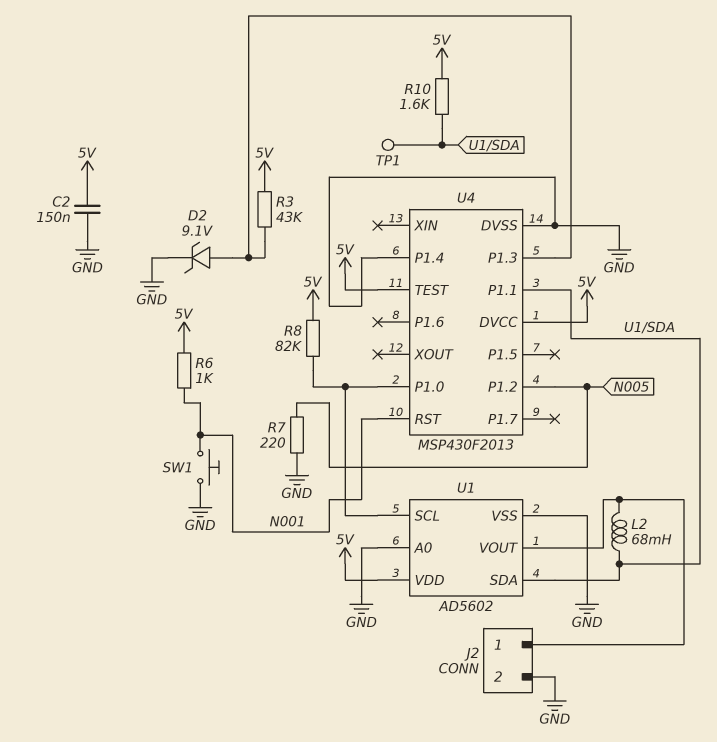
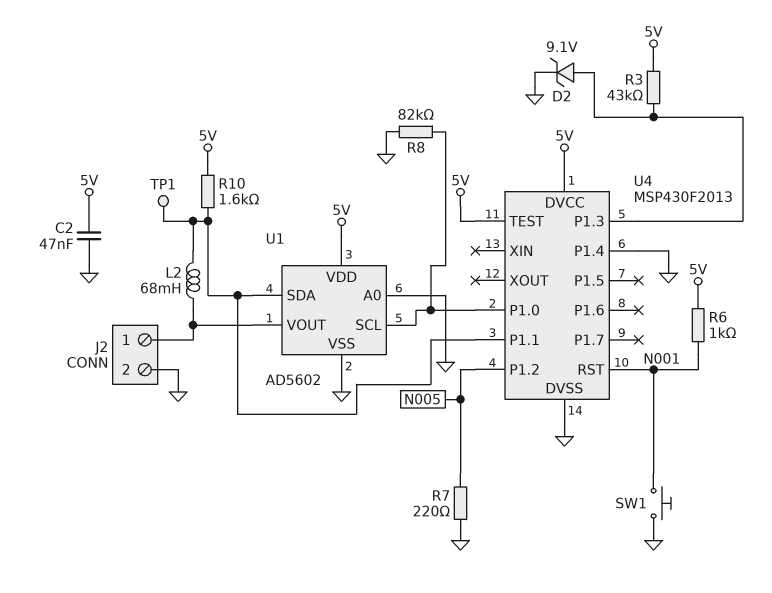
C2: 150nF (5V, GND) -> 47nF (5V, GND)
R8: 82k (5V, U1/SCL) -> 82k (GND, U1/SCL)

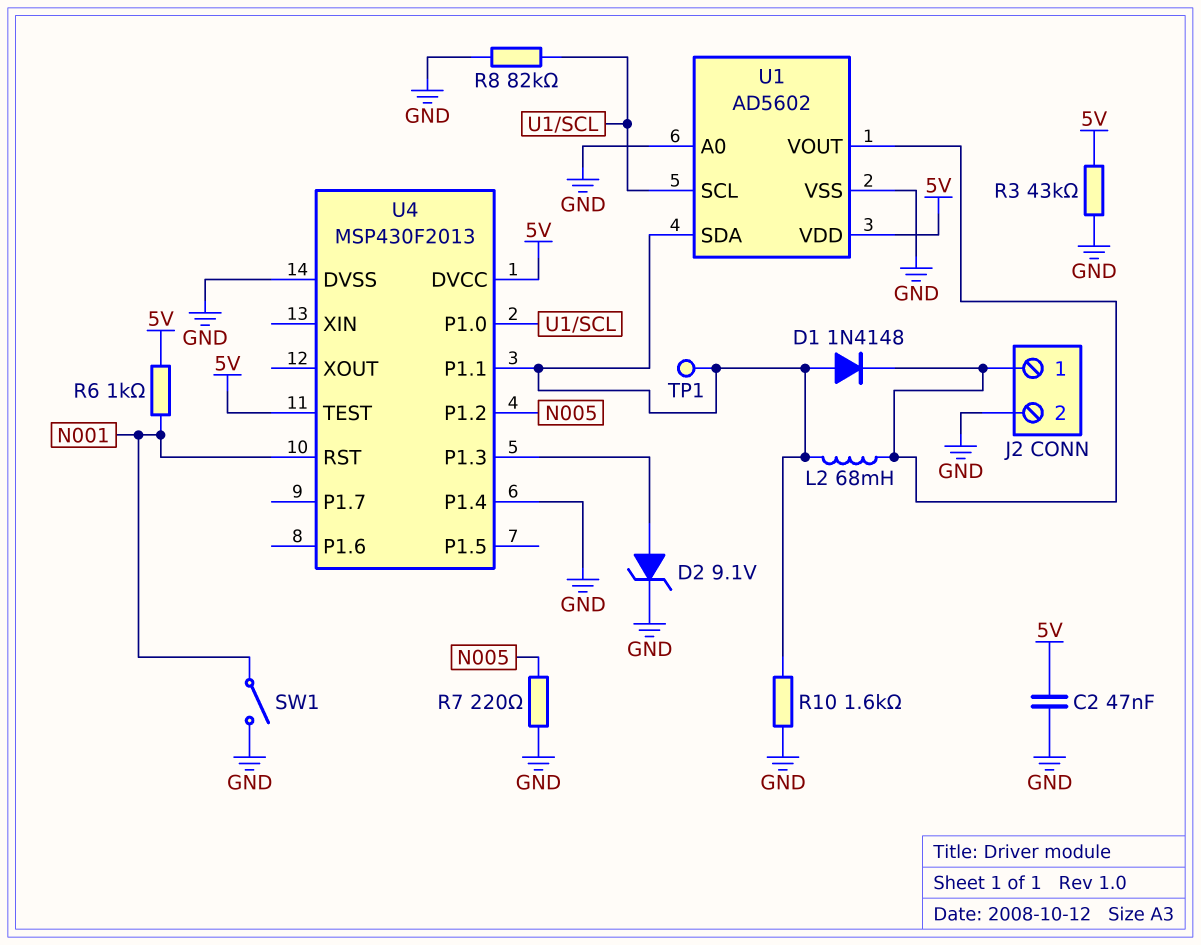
D1: none -> diode 1N4148 (A U1/SDA, K J2/1)
R3: 43k (5V, U4/P1.3) -> 43k (5V, GND)
R10: 1.6k (5V, U1/SDA) -> 1.6k (GND, U1/SDA)
SW1: button (GND, N001) -> switch (GND, N001)

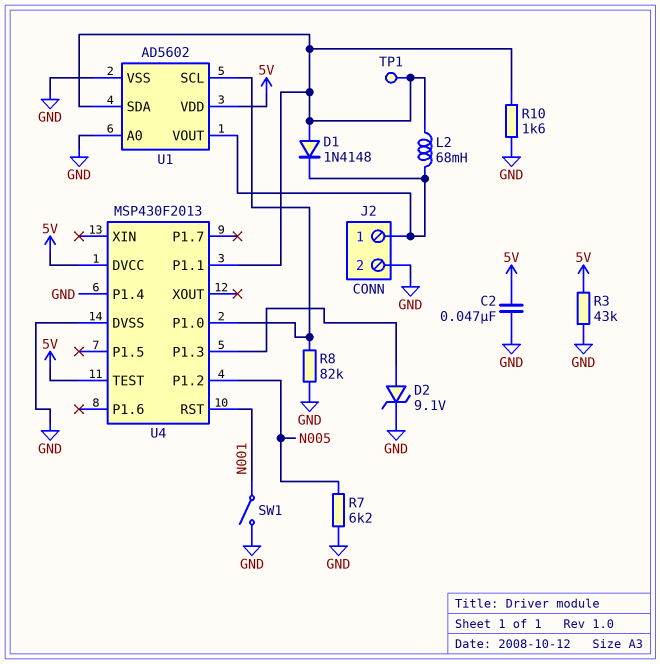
R6: 1k (5V, N001) -> none
R7: 220 (GND, N005) -> 6.2k (GND, N005)

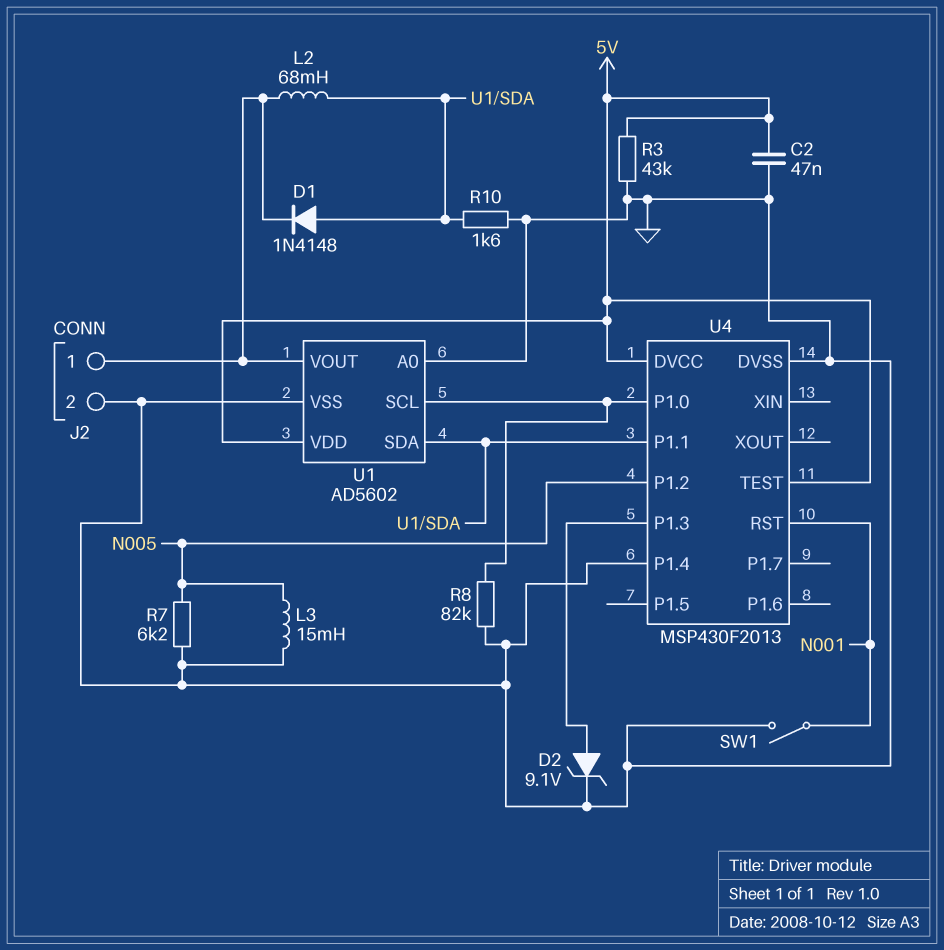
L3: none -> 15mH (GND, N005)
TP1: test point (U1/SDA) -> none

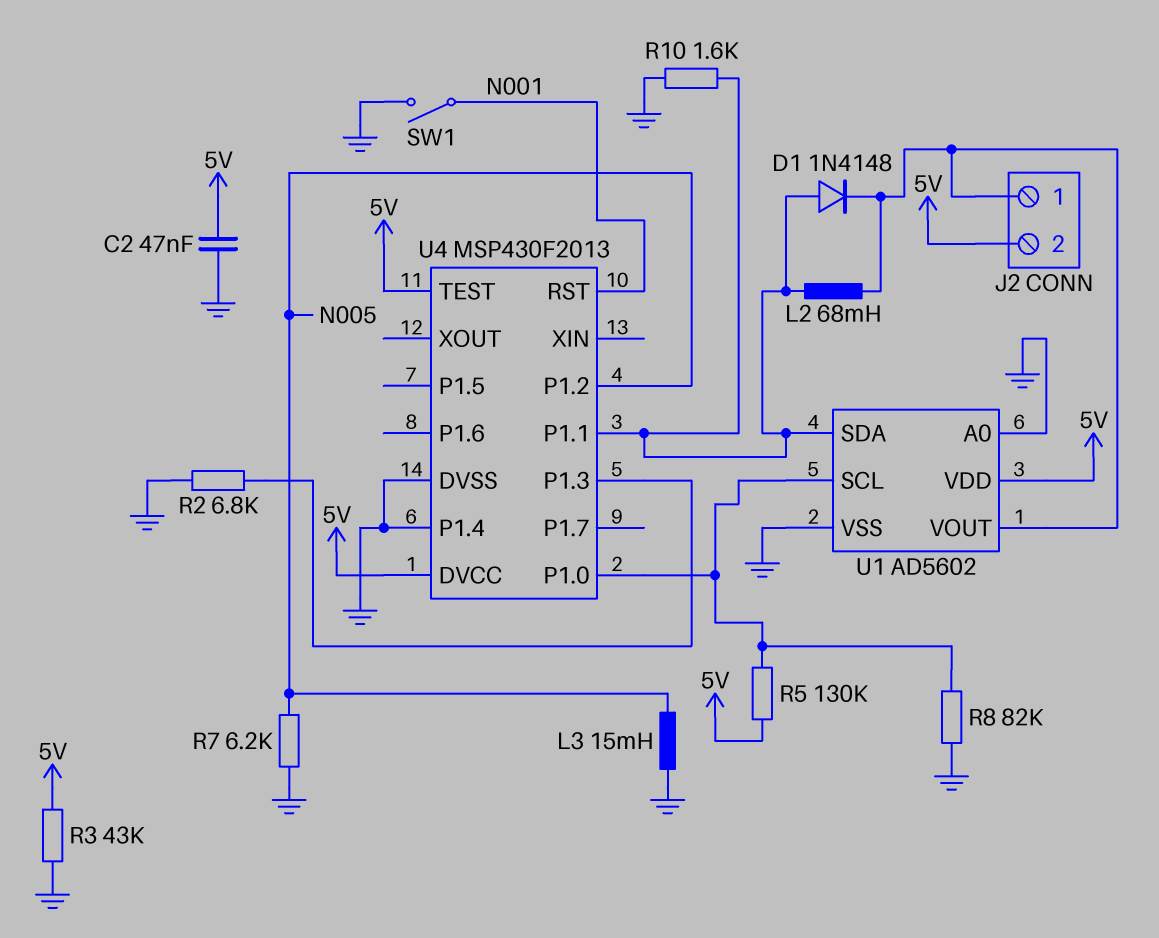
D2: zener 9.1V (A U4/P1.3, K GND) -> none
J2 pin 2: GND -> 5V
R2: none -> 6.8k (GND, U4/P1.3)
R5: none -> 130k (5V, U1/SCL)

